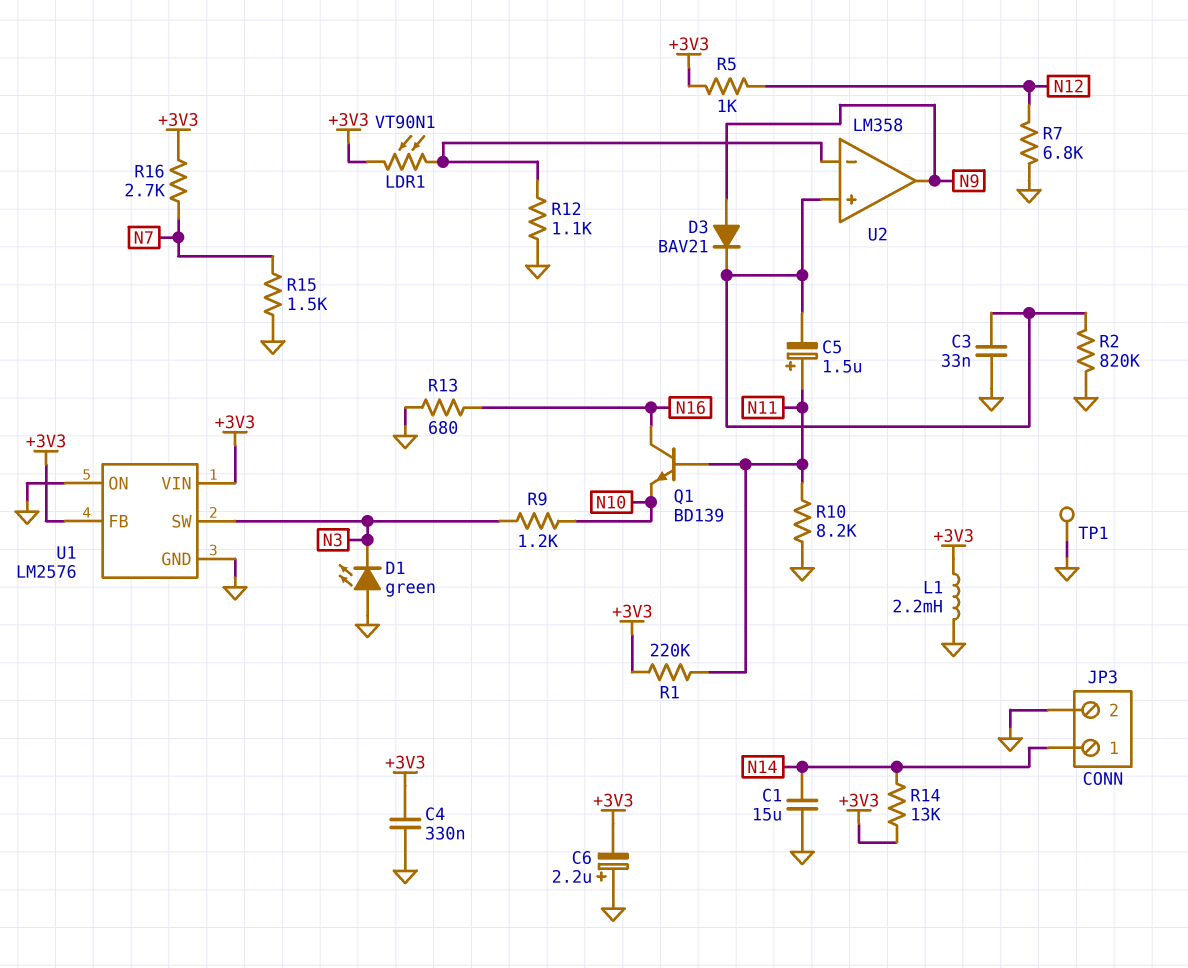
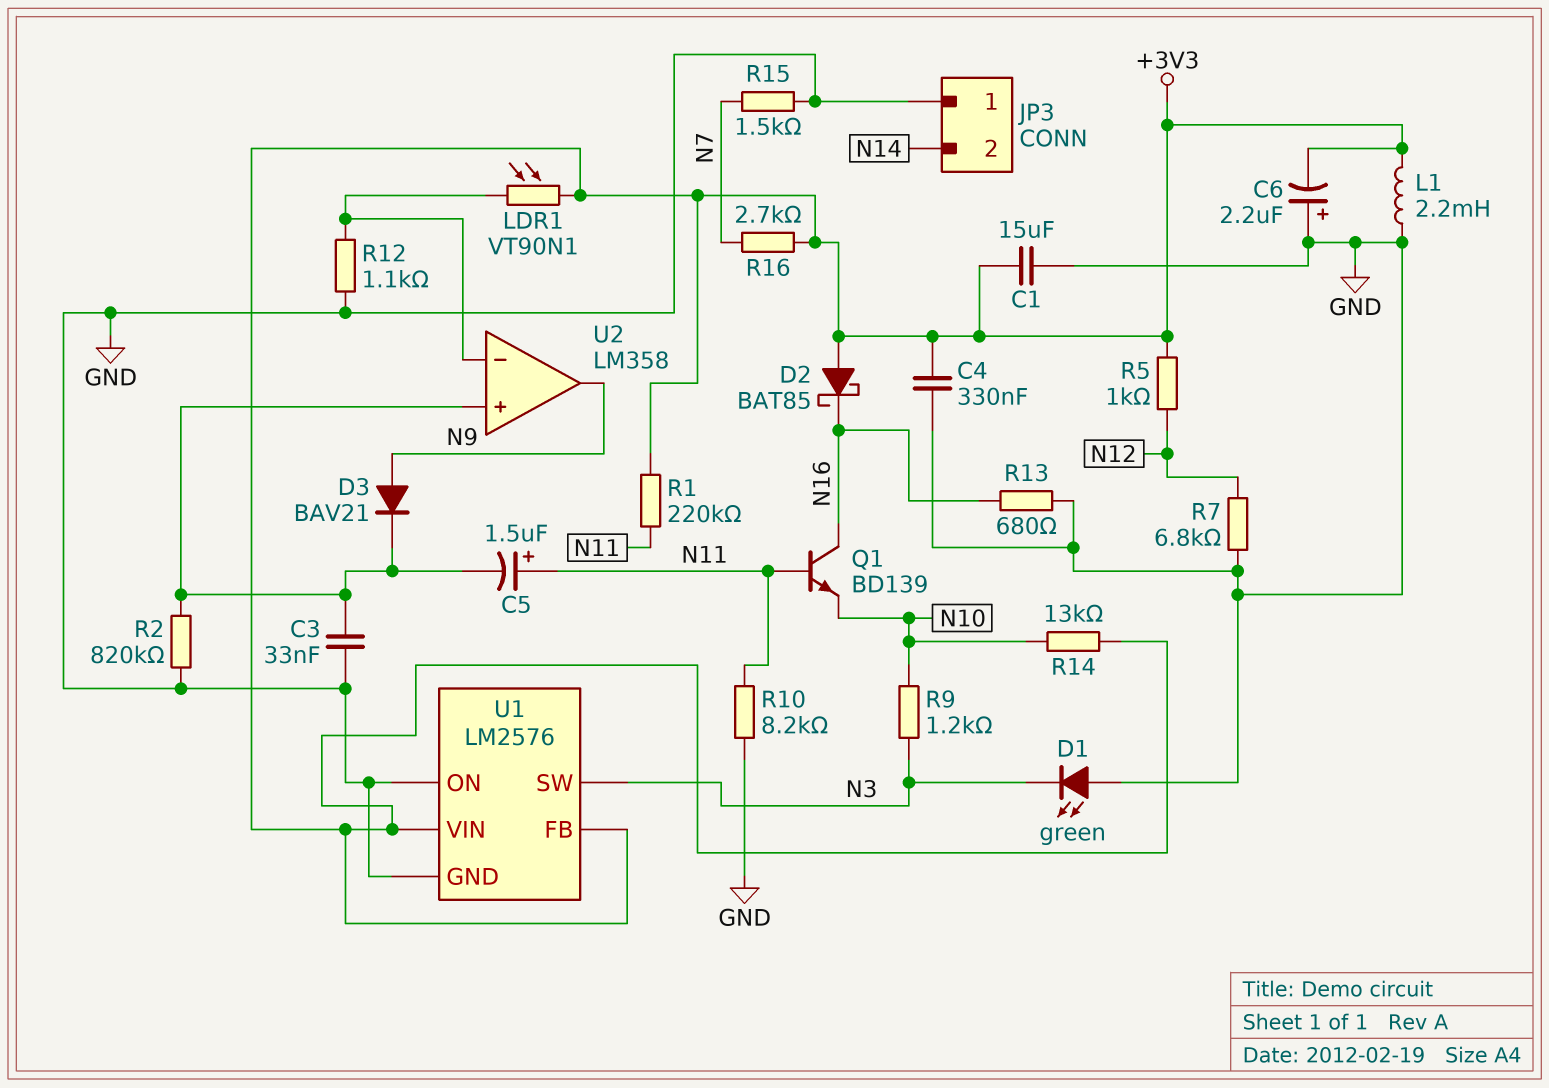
C1: 15uF (GND, N14) -> 15uF (+3V3, GND)
D2: none -> schottky BAT85 (A +3V3, K N16)
JP3 pin 1: N14 -> GND
JP3 pin 2: GND -> N14
R14: 13k (+3V3, N14) -> 13k (+3V3, N10)
TP1: test point (GND) -> none

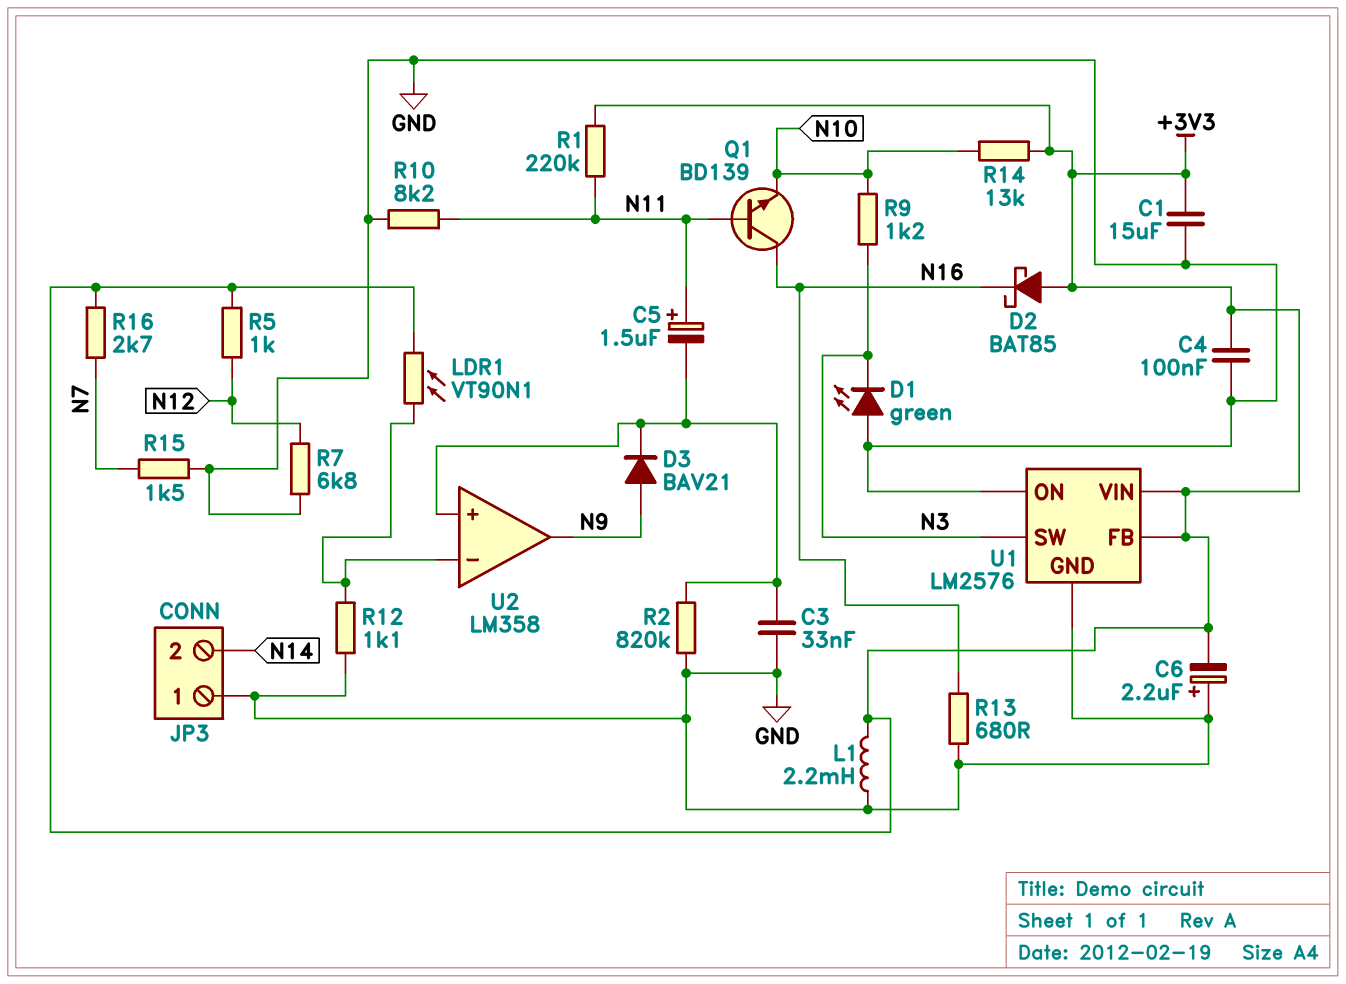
C4: 330nF (+3V3, GND) -> 100nF (+3V3, GND)

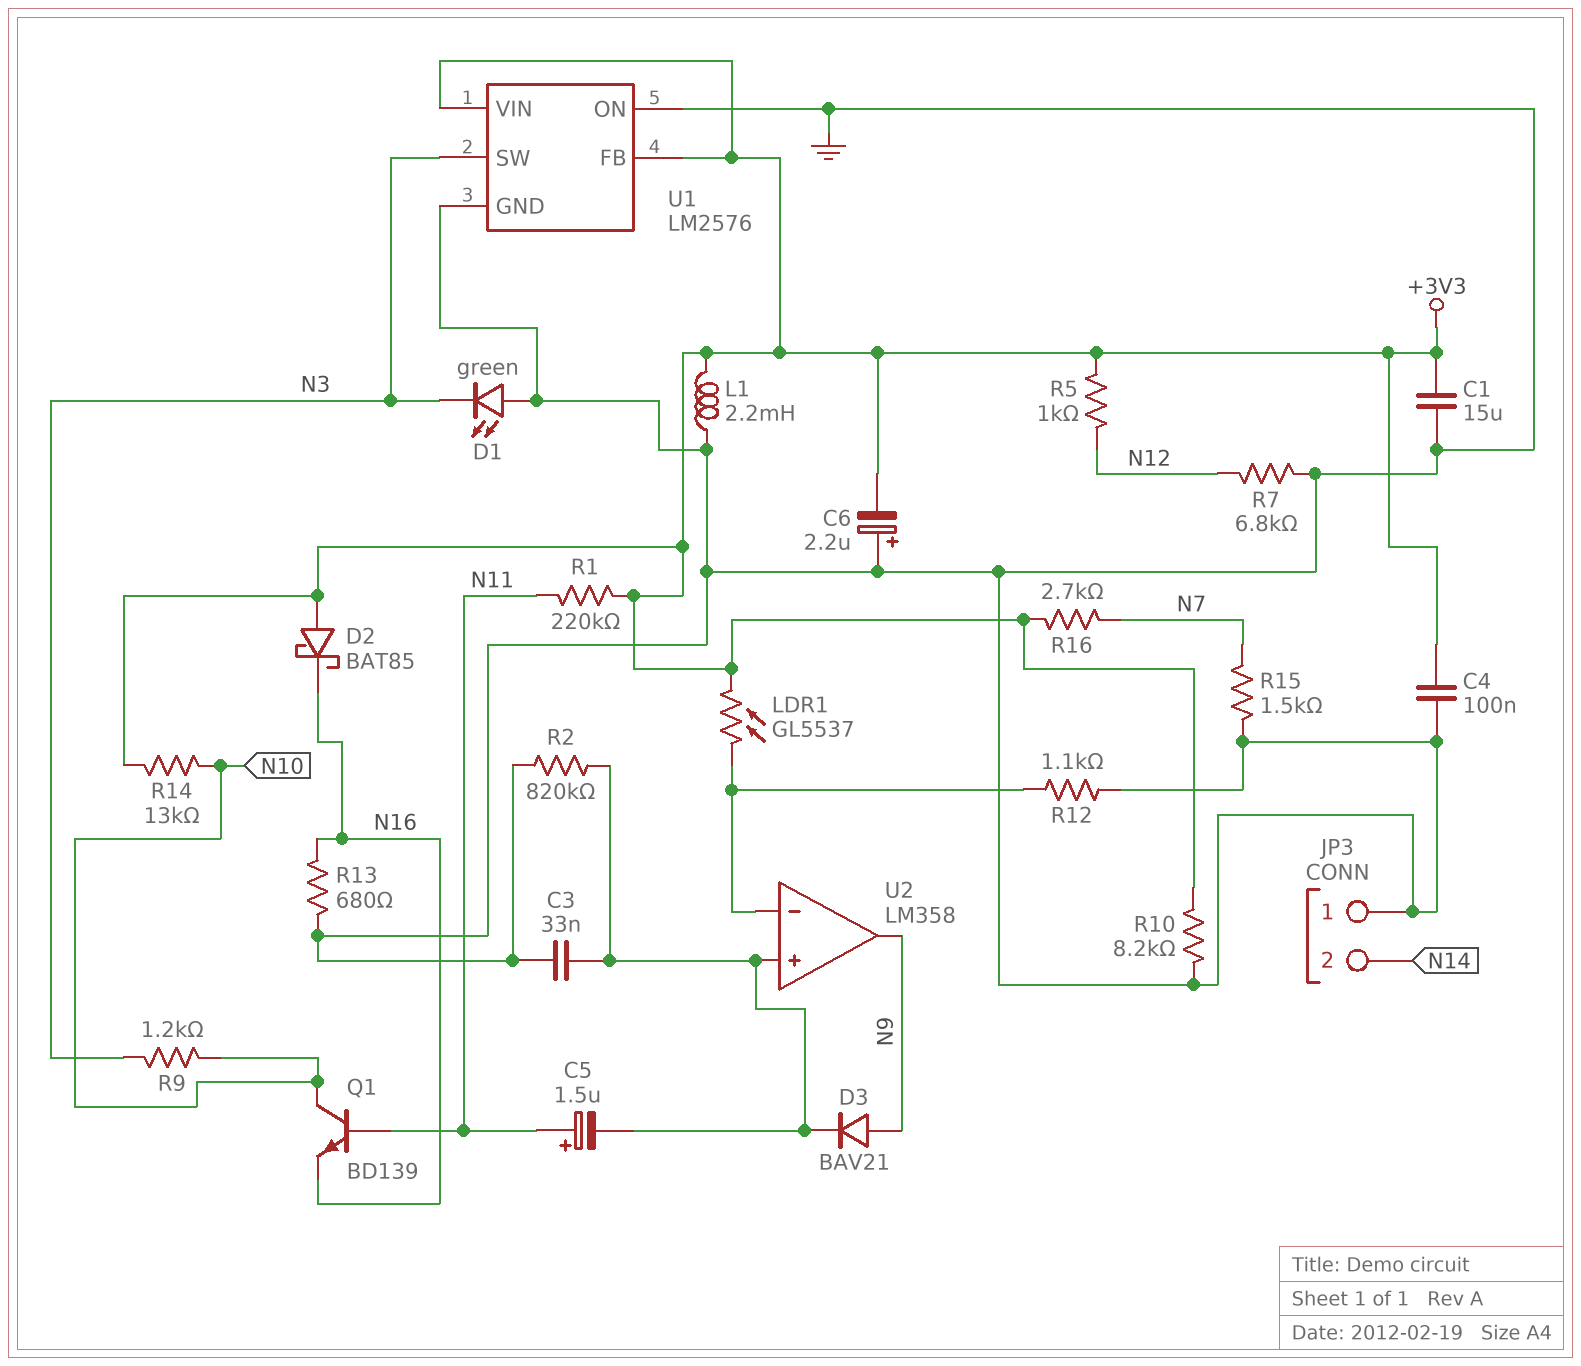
LDR1: VT90N1 (+3V3, U2/in-) -> GL5537 (+3V3, U2/in-)
Q1: NPN BD139 (B N11, C N16, E N10) -> NPN BD139 (B N11, C N10, E N16)
R10: 8.2k (GND, N11) -> 8.2k (+3V3, GND)

